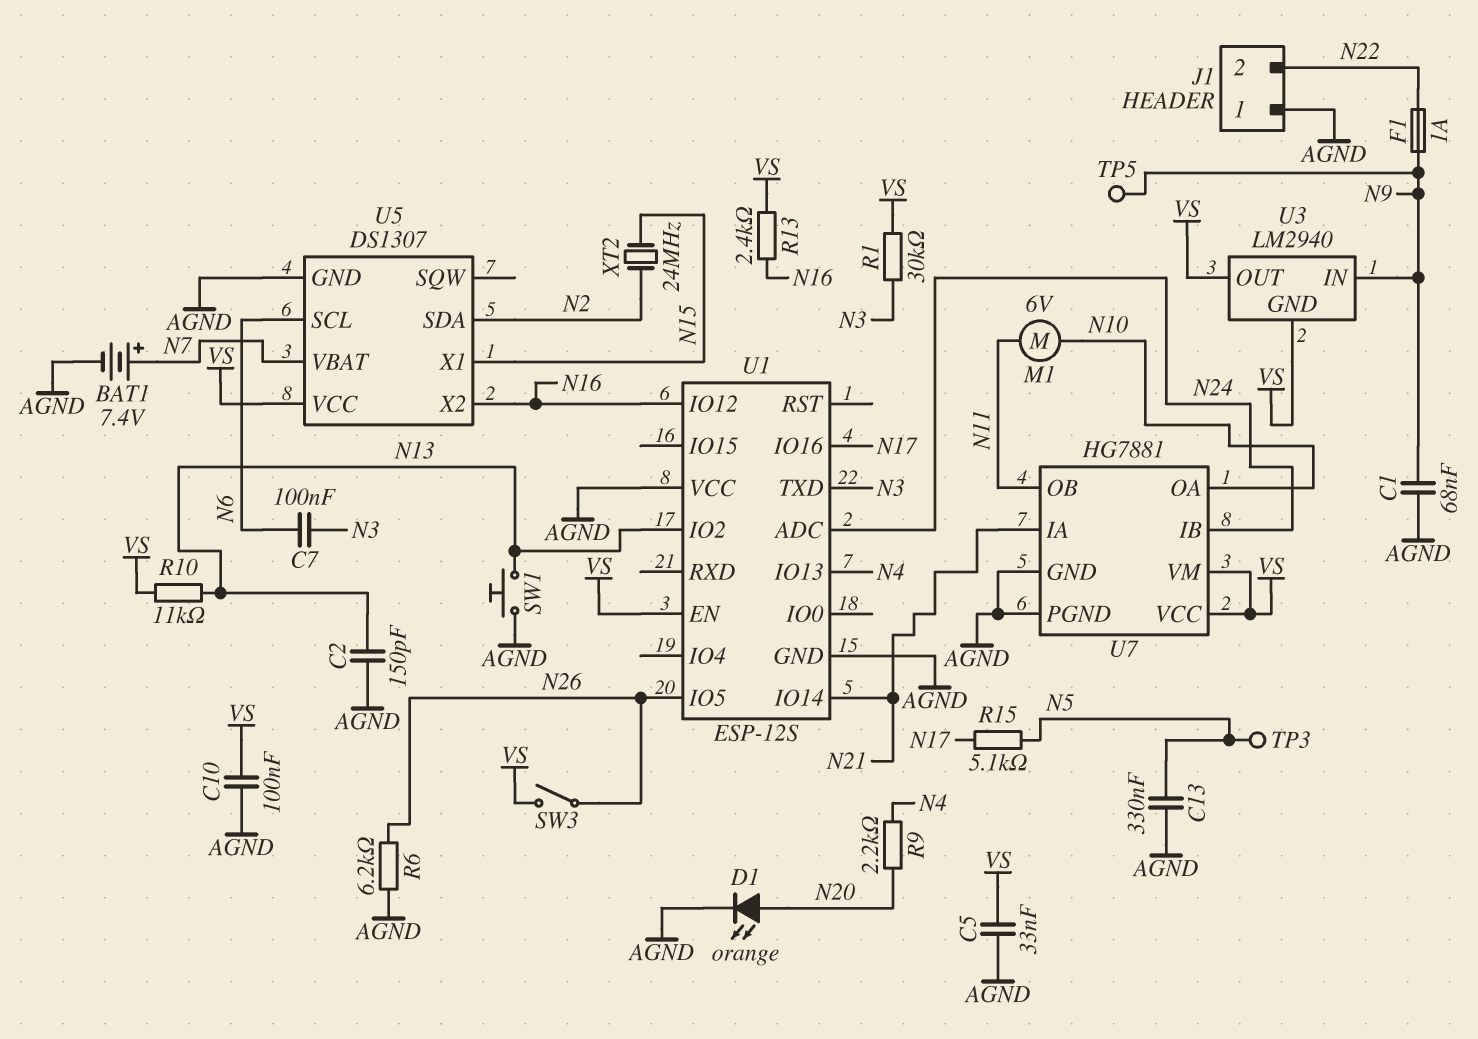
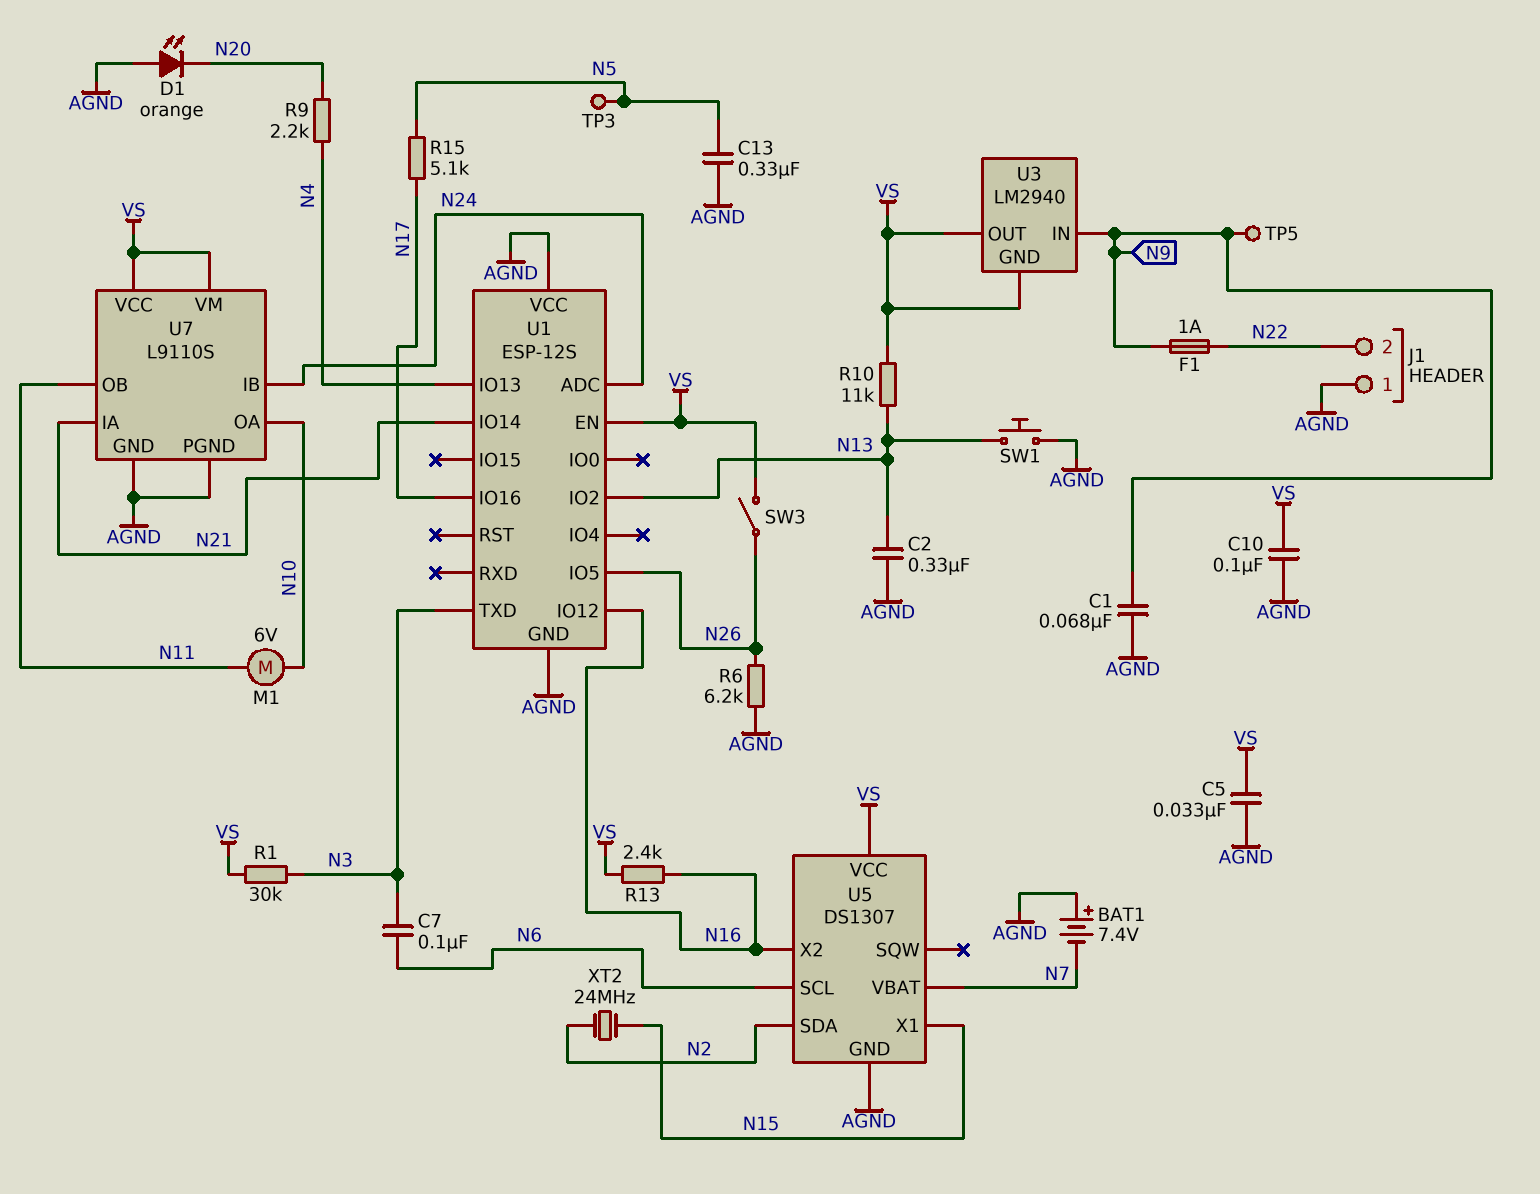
BAT1: 7.4V (plus N7, minus AGND) -> 7.4V (plus AGND, minus N7)
C2: 150pF (AGND, N13) -> 330nF (AGND, N13)
D1: LED orange (A N20, K AGND) -> LED orange (A AGND, K N20)
U7: HG7881 -> L9110S

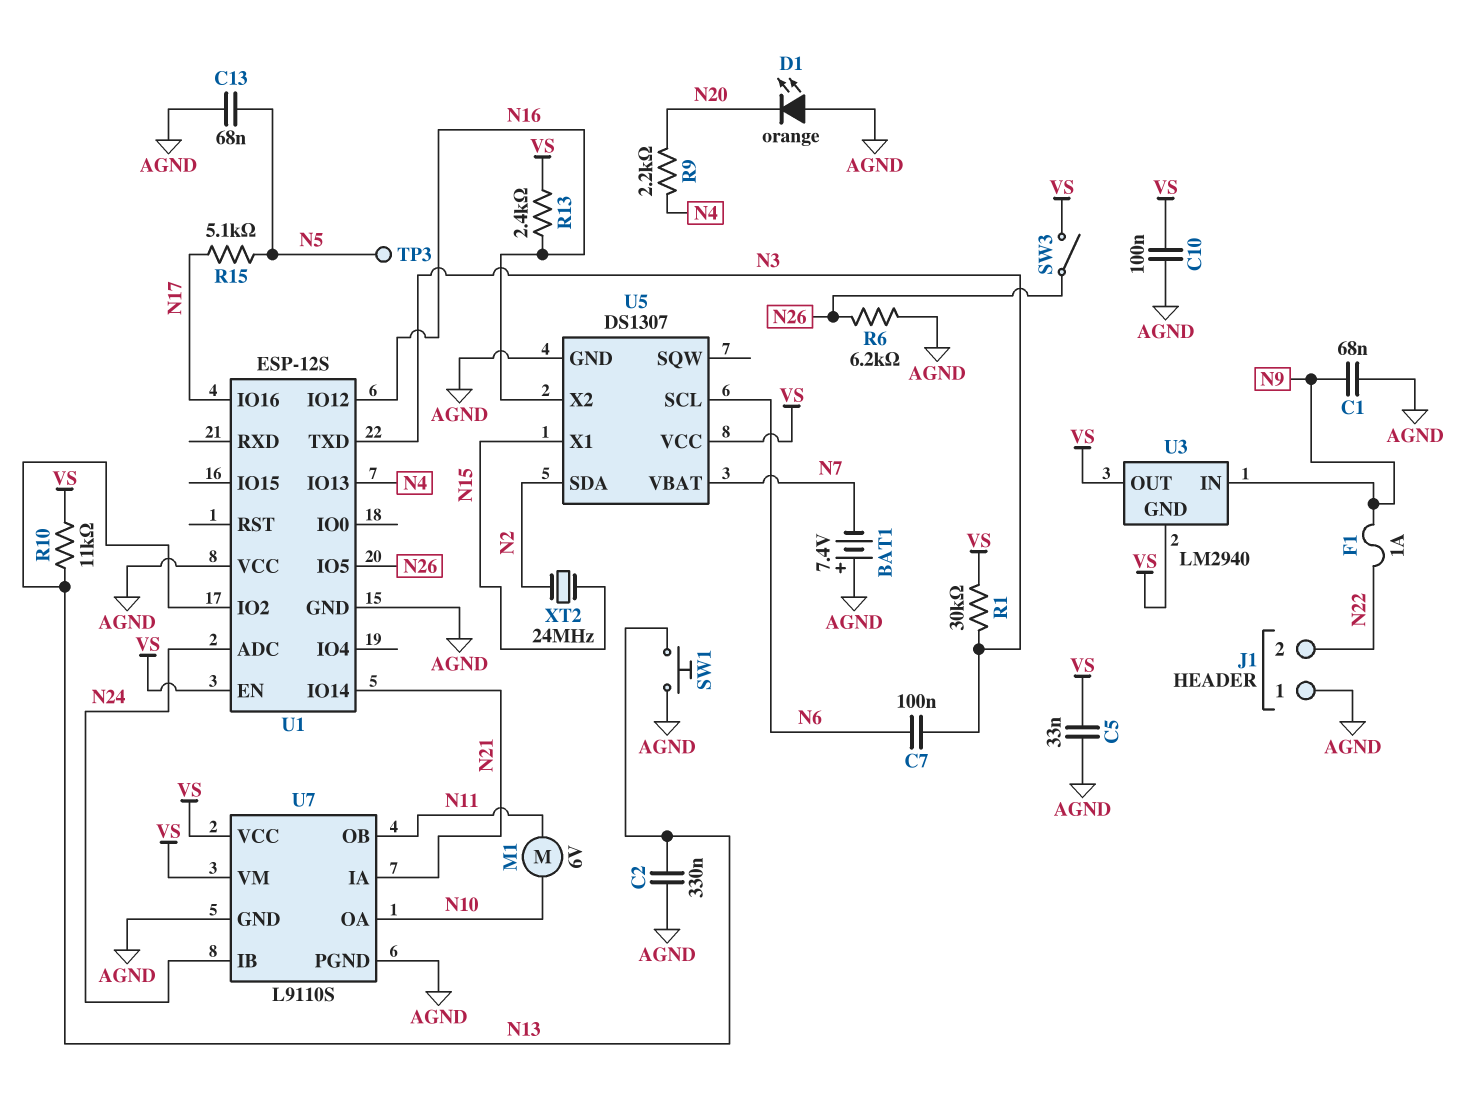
C13: 330nF (AGND, N5) -> 68nF (AGND, N5)
TP5: test point (N9) -> none

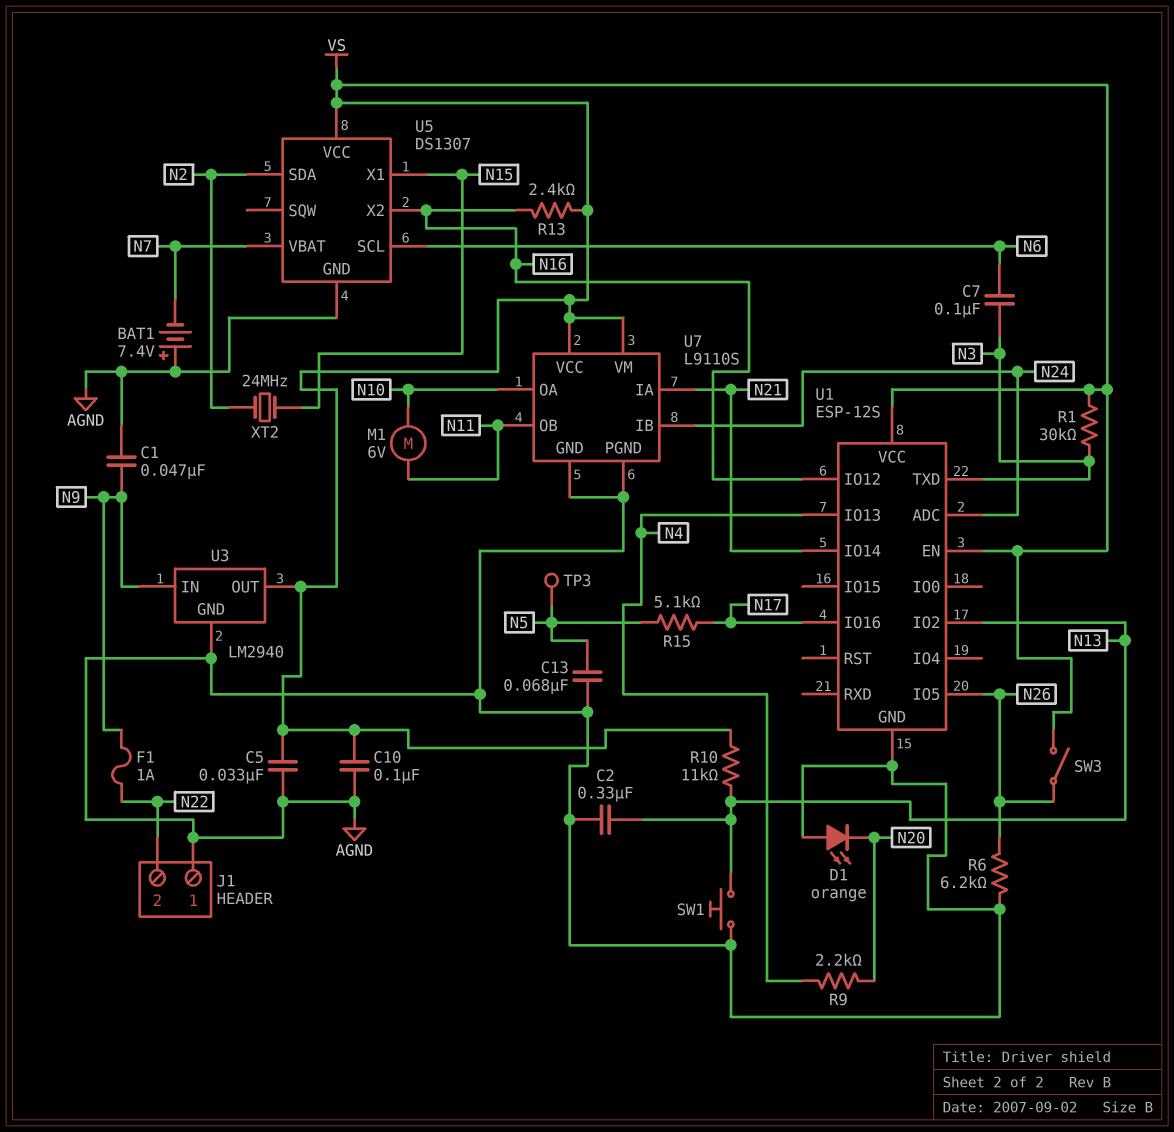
C1: 68nF (AGND, N9) -> 47nF (AGND, N9)
U1 pin VCC: AGND -> VS
U3 pin GND: VS -> AGND

